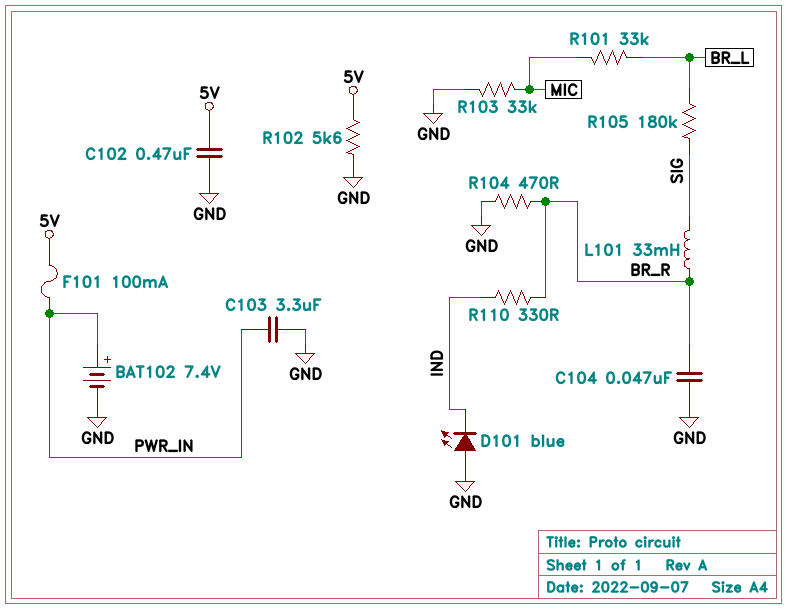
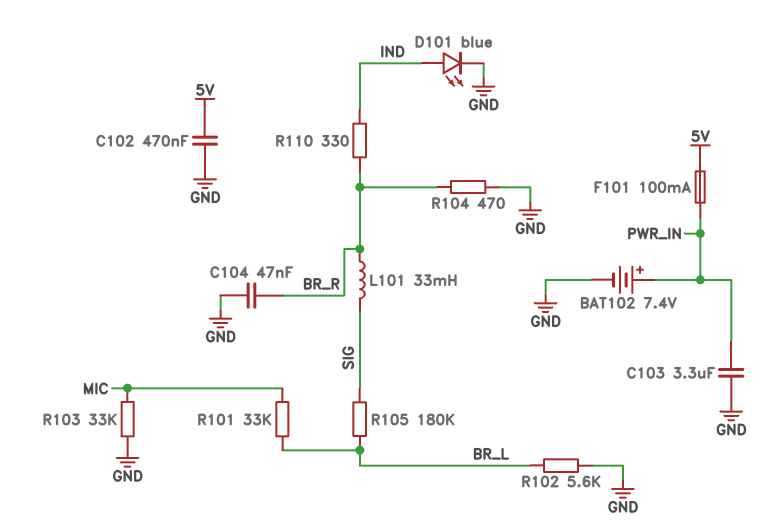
D101: LED blue (A GND, K IND) -> LED blue (A IND, K GND)
R102: 5.6k (5V, GND) -> 5.6k (BR_L, GND)

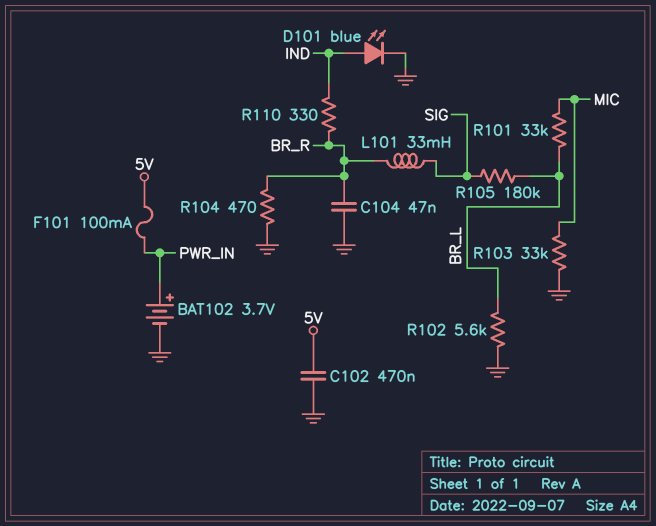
BAT102: 7.4V (plus PWR_IN, minus GND) -> 3.7V (plus PWR_IN, minus GND)
C103: 3.3uF (GND, PWR_IN) -> none

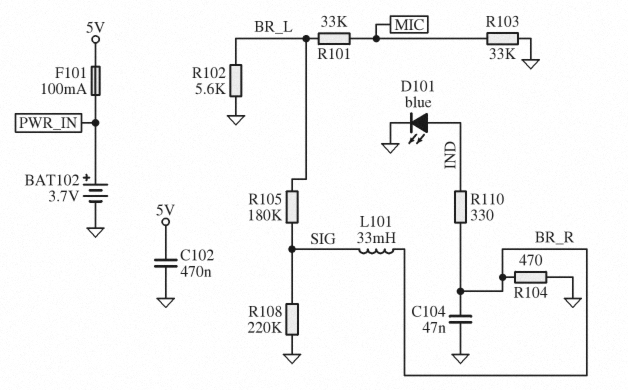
R108: none -> 220k (GND, SIG)

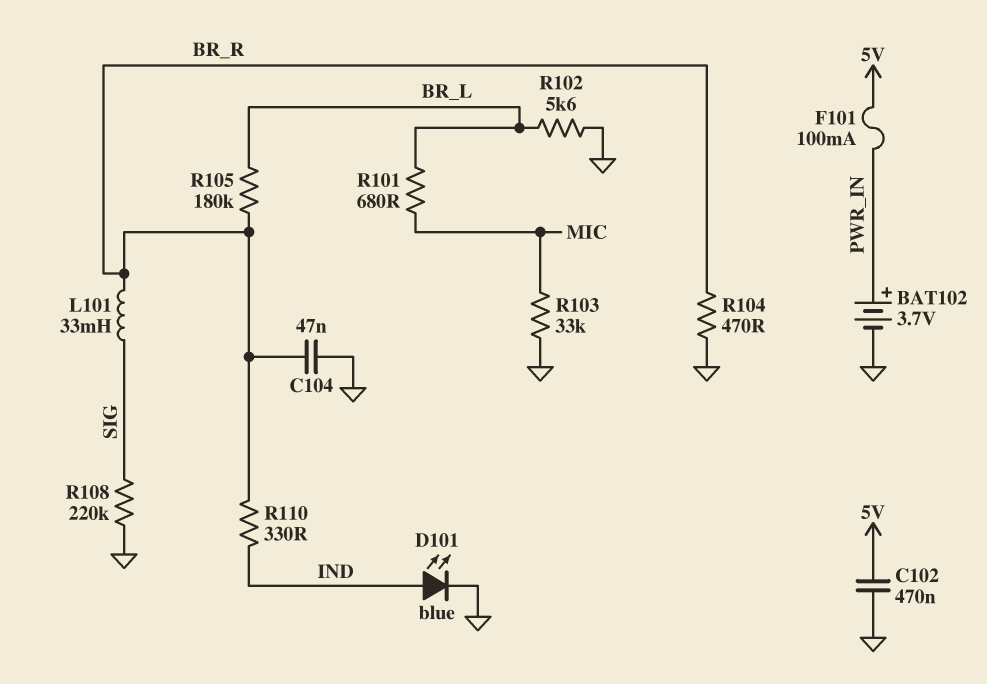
R101: 33k (BR_L, MIC) -> 680 (BR_L, MIC)
R105: 180k (BR_L, SIG) -> 180k (BR_L, BR_R)

